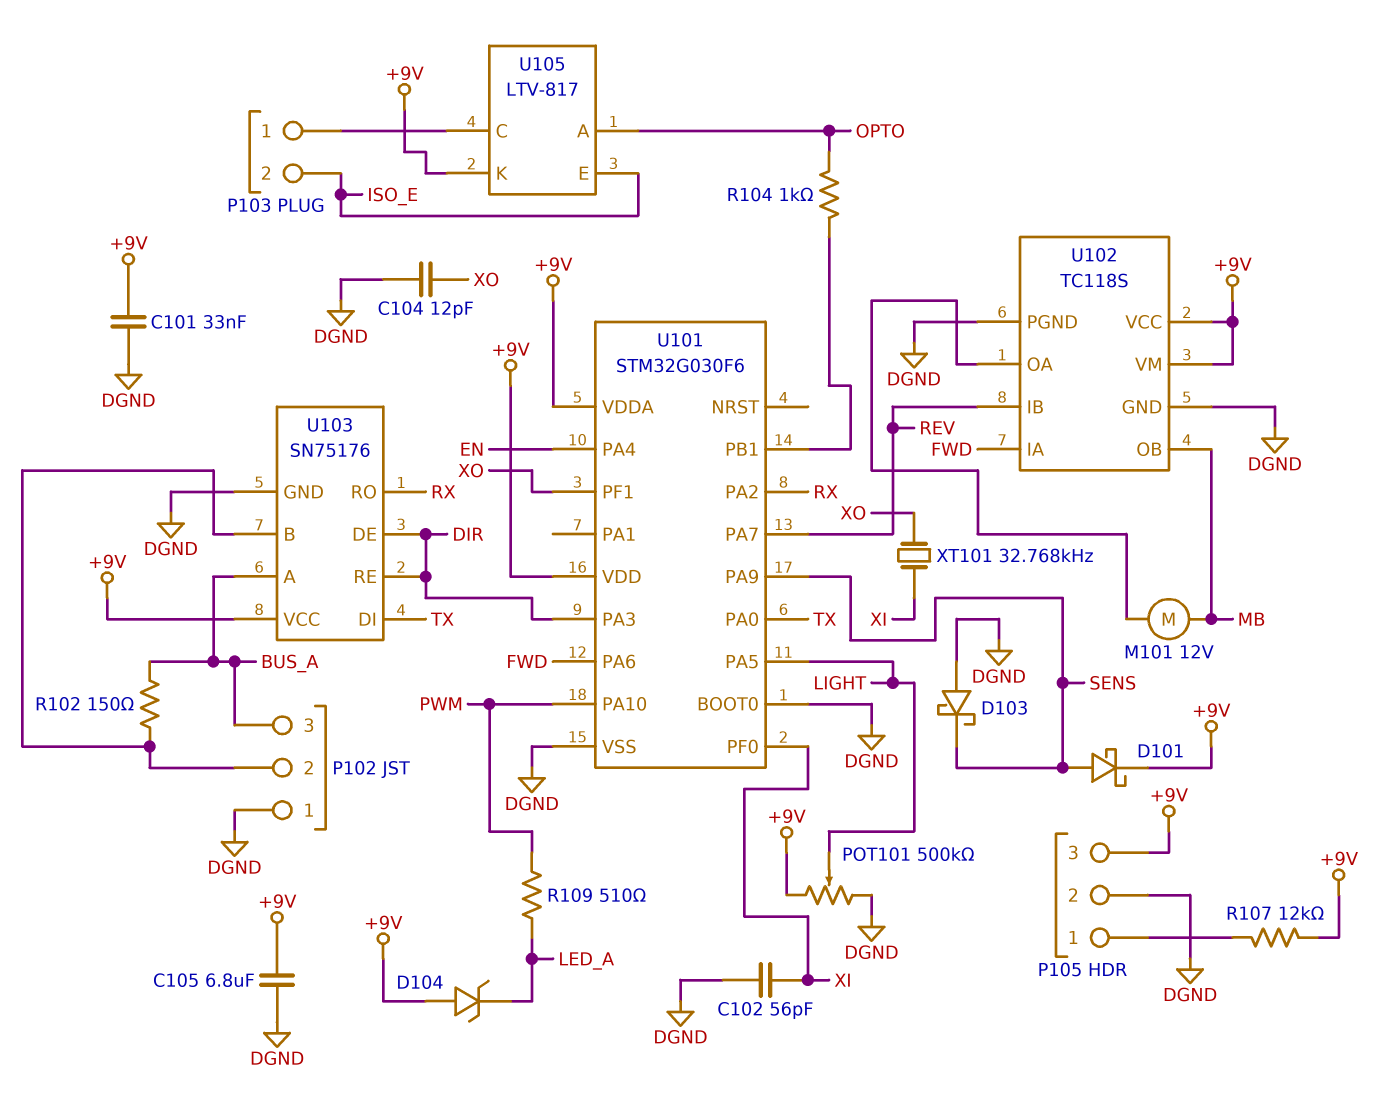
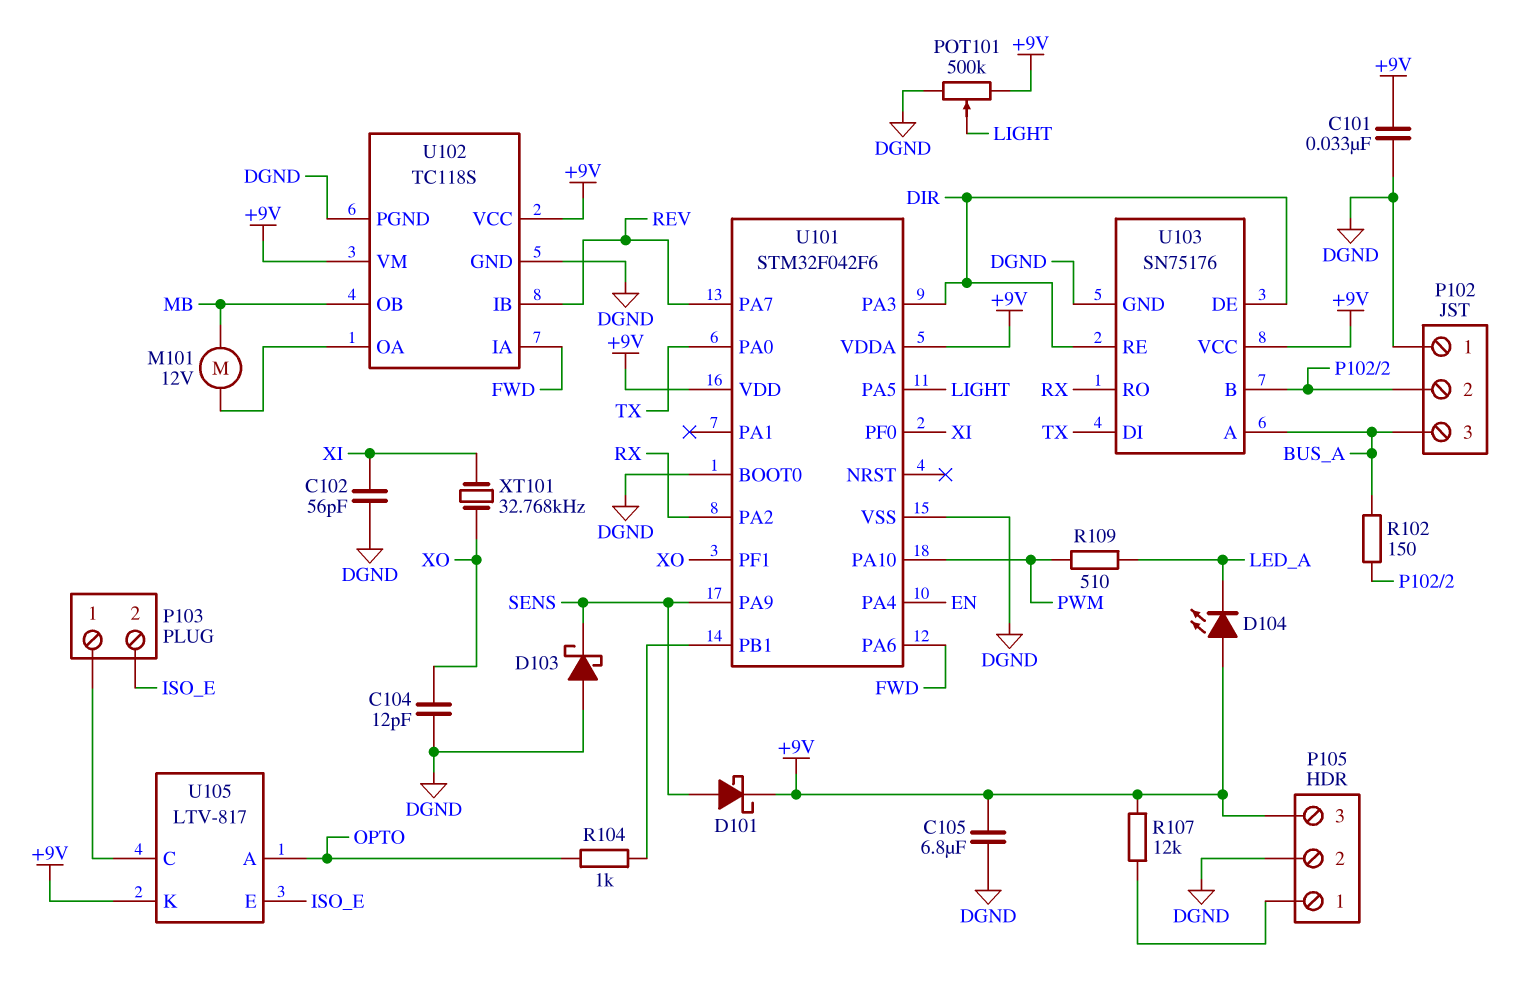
D104: zener (A +9V, K LED_A) -> LED (A +9V, K LED_A)
U101: STM32G030F6 -> STM32F042F6

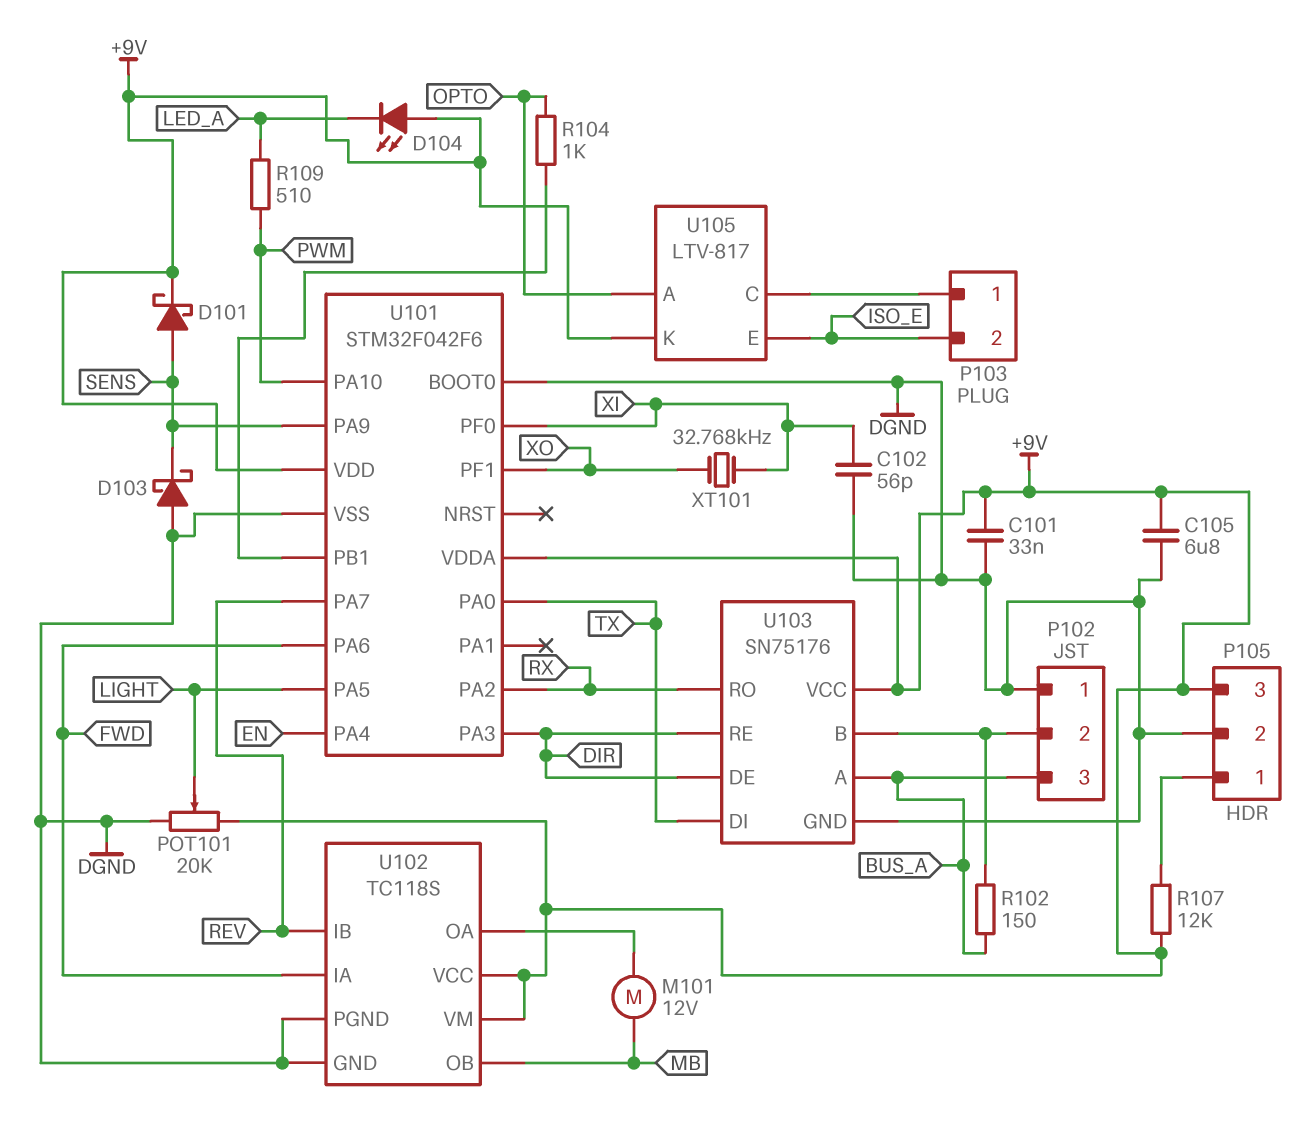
C104: 12pF (DGND, XO) -> none
POT101: 500k (+9V, DGND, wiper LIGHT) -> 20k (+9V, DGND, wiper LIGHT)

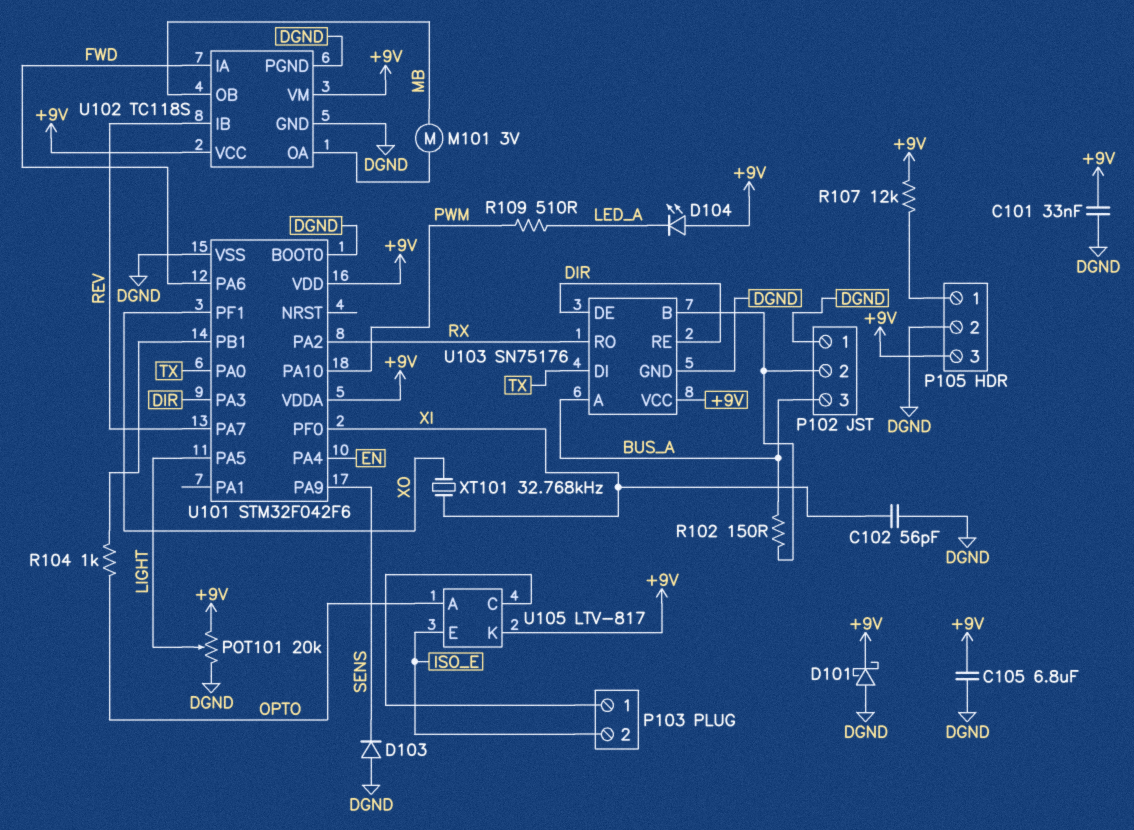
D101: schottky (A SENS, K +9V) -> schottky (A DGND, K +9V)
D103: schottky (A DGND, K SENS) -> diode (A DGND, K SENS)
M101: motor 12V (MB, U102/OA) -> motor 3V (MB, U102/OA)

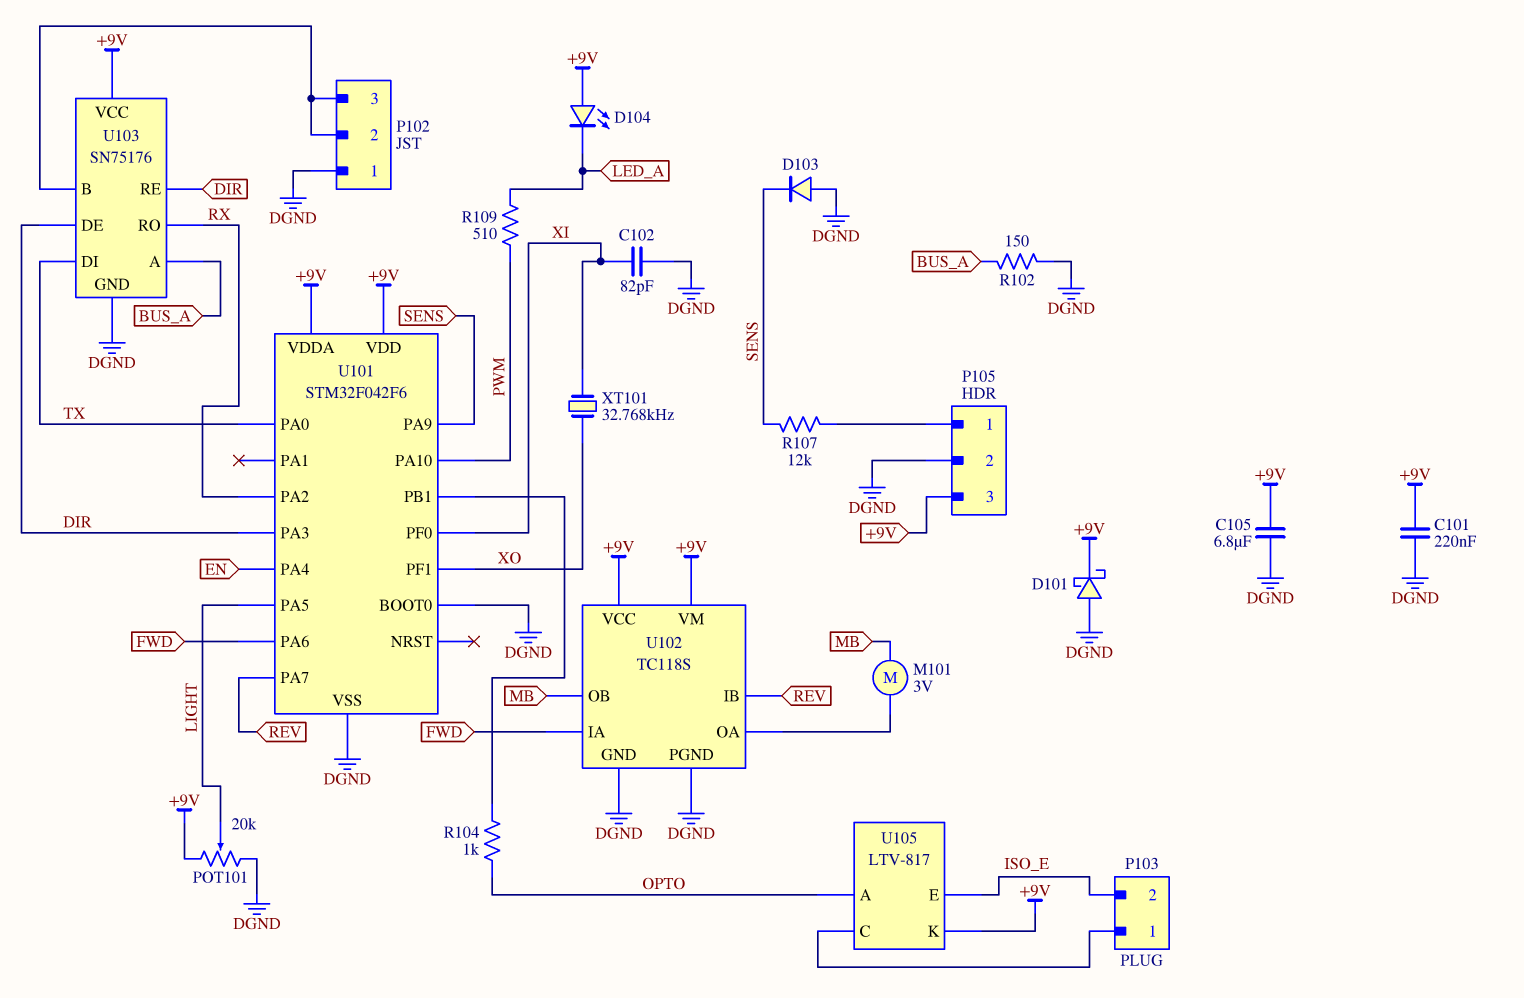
C101: 33nF (+9V, DGND) -> 220nF (+9V, DGND)
C102: 56pF (DGND, XI) -> 82pF (DGND, XI)
P102 pin 3: BUS_A -> P102/2
R102: 150 (BUS_A, P102/2) -> 150 (BUS_A, DGND)
R107: 12k (+9V, P105/1) -> 12k (P105/1, SENS)

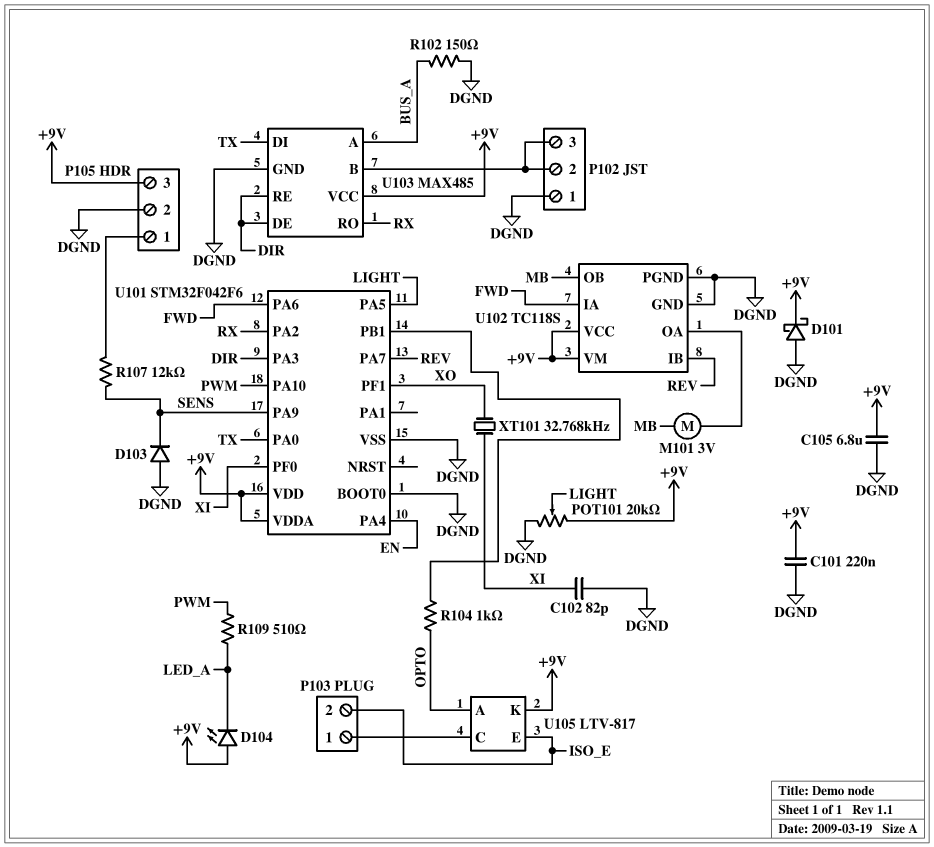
U103: SN75176 -> MAX485

